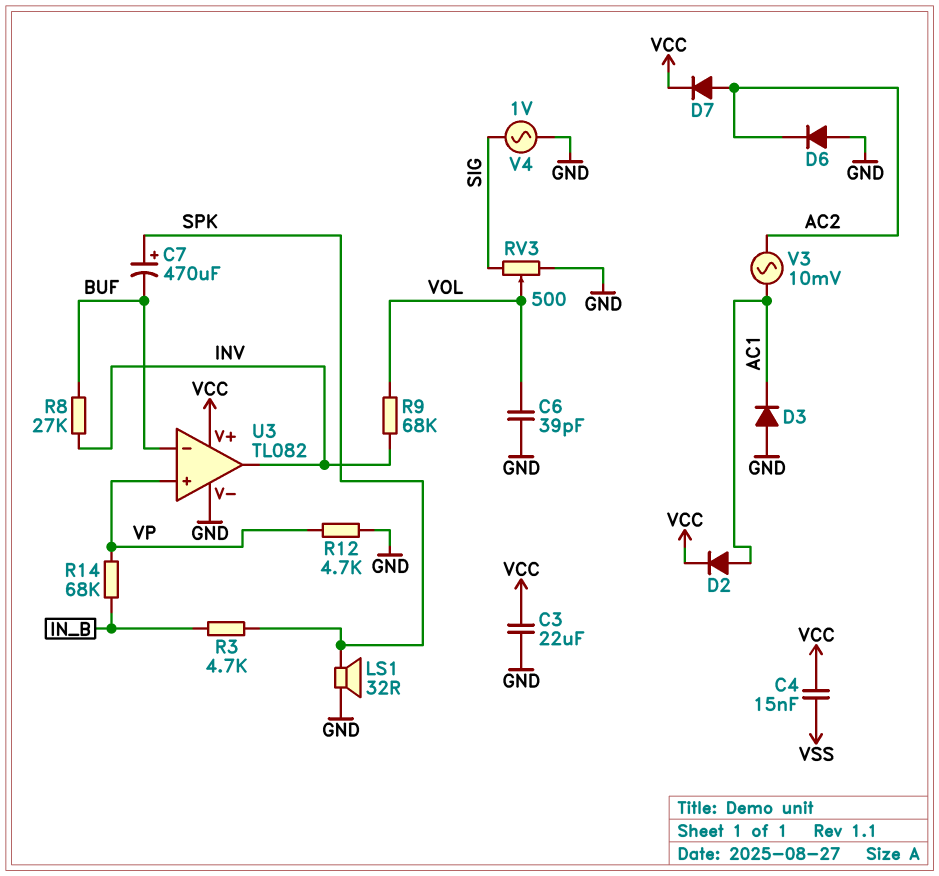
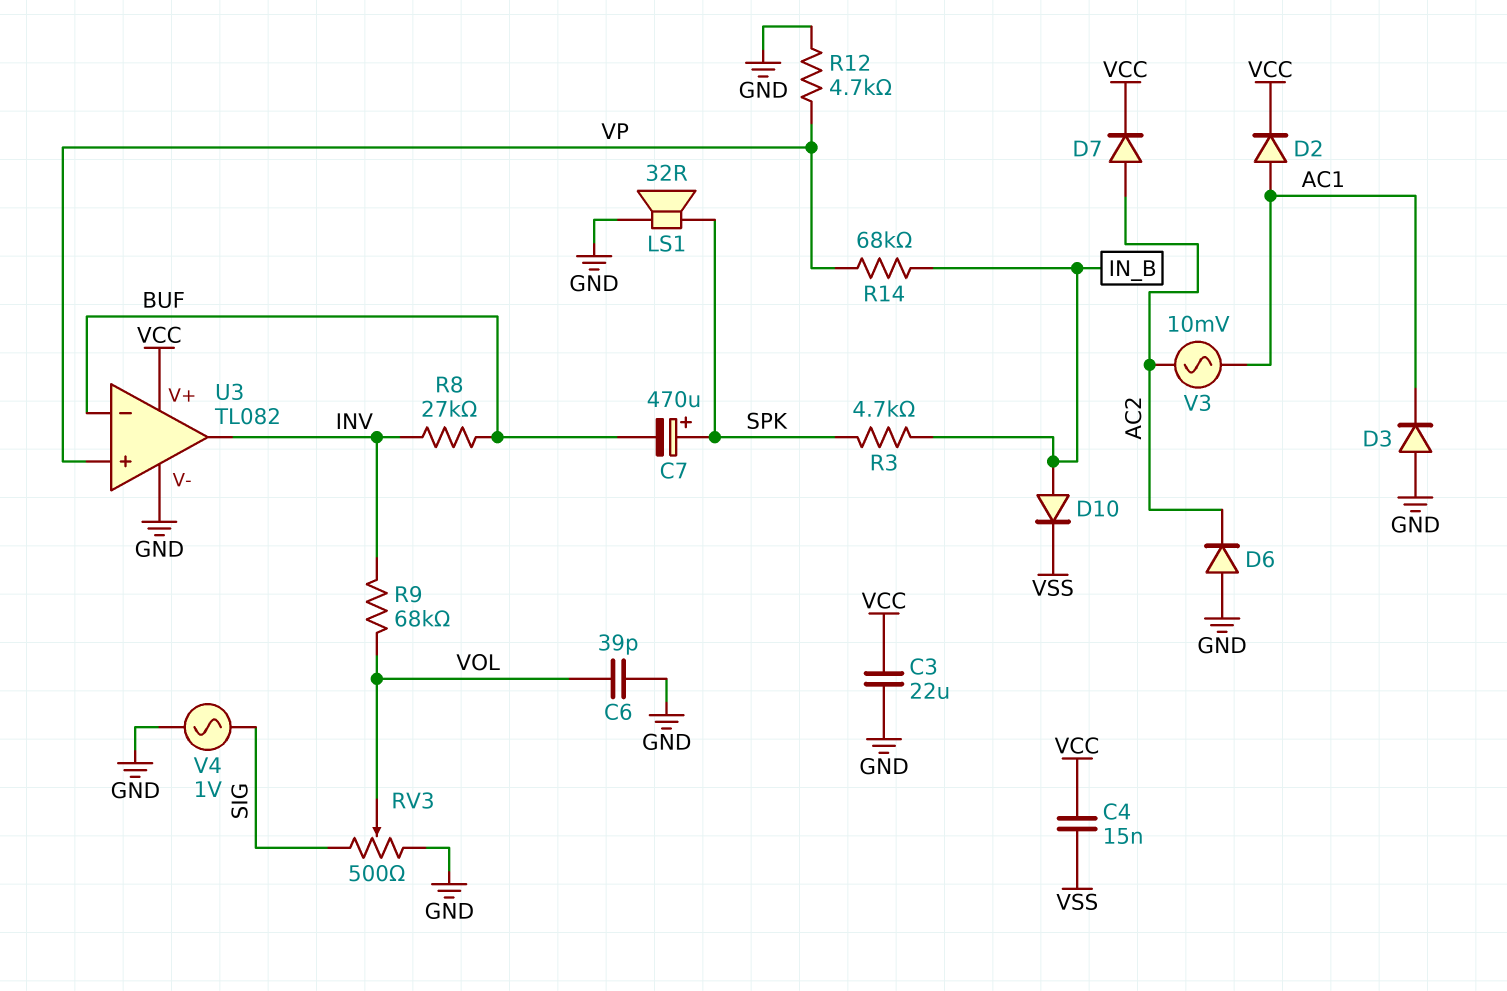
D10: none -> diode (A IN_B, K VSS)

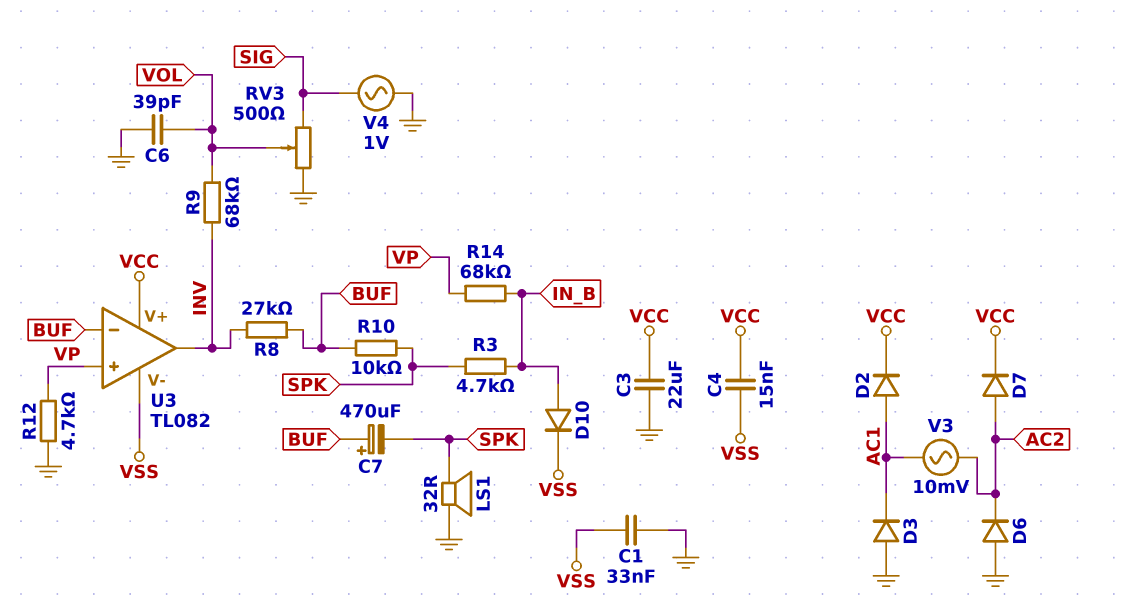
C1: none -> 33nF (GND, VSS)
C7: 470uF (plus SPK, minus BUF) -> 470uF (plus BUF, minus SPK)
R10: none -> 10k (BUF, SPK)
U3 pin V-: GND -> VSS

